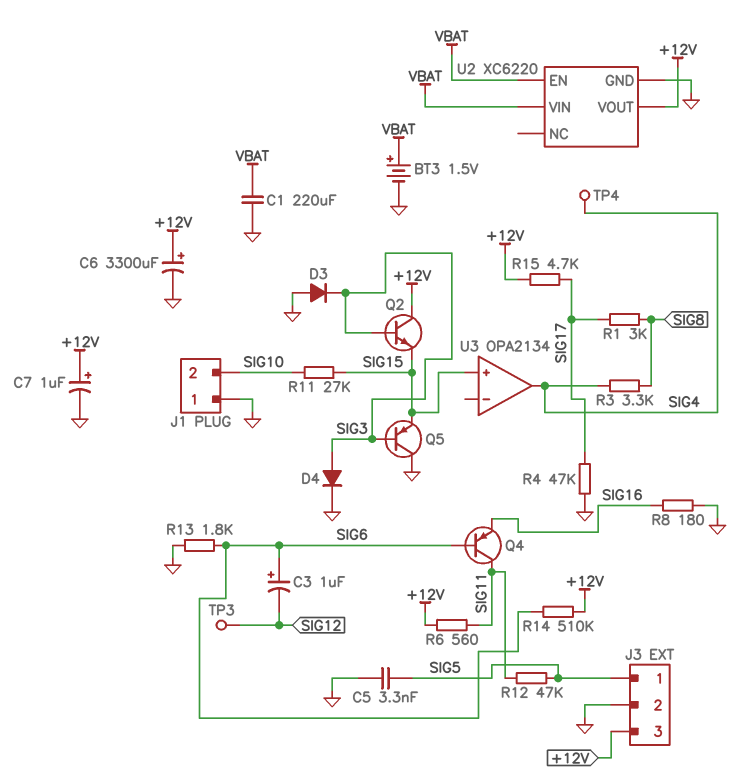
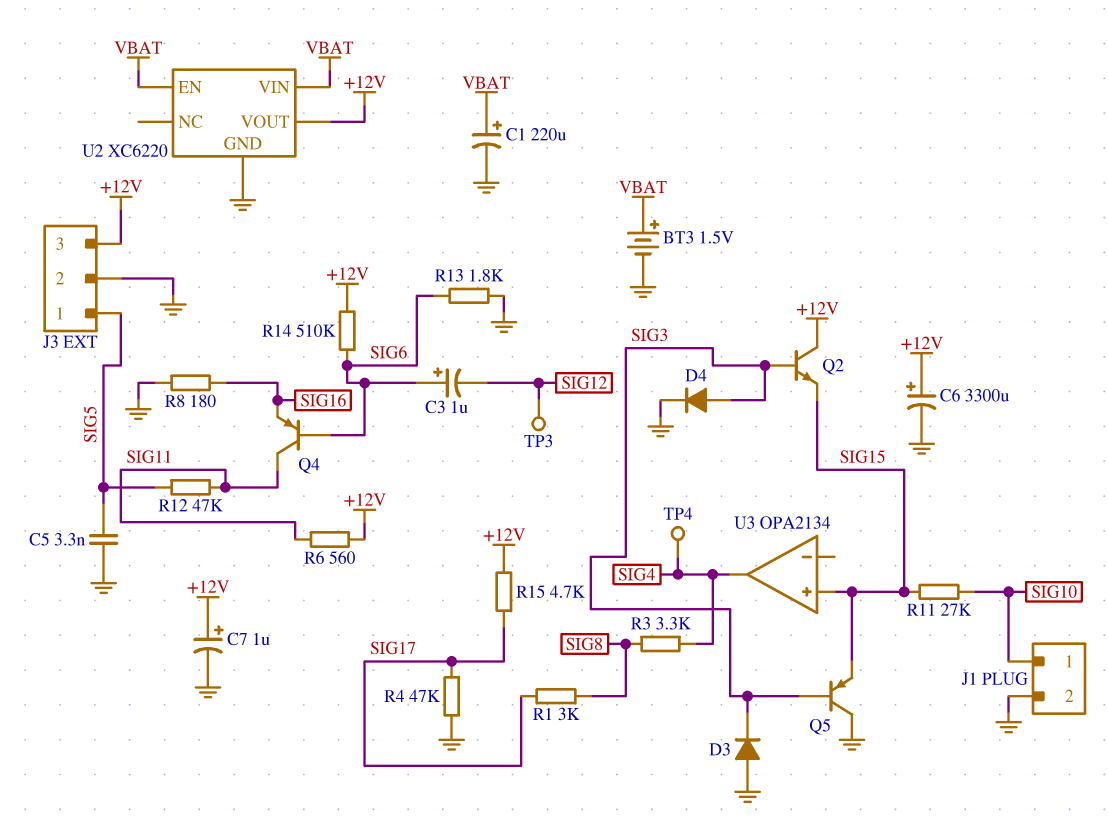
C1: 220uF (GND, VBAT) -> 220uF (plus VBAT, minus GND)
J1 pin 1: GND -> SIG10
J1 pin 2: SIG10 -> GND

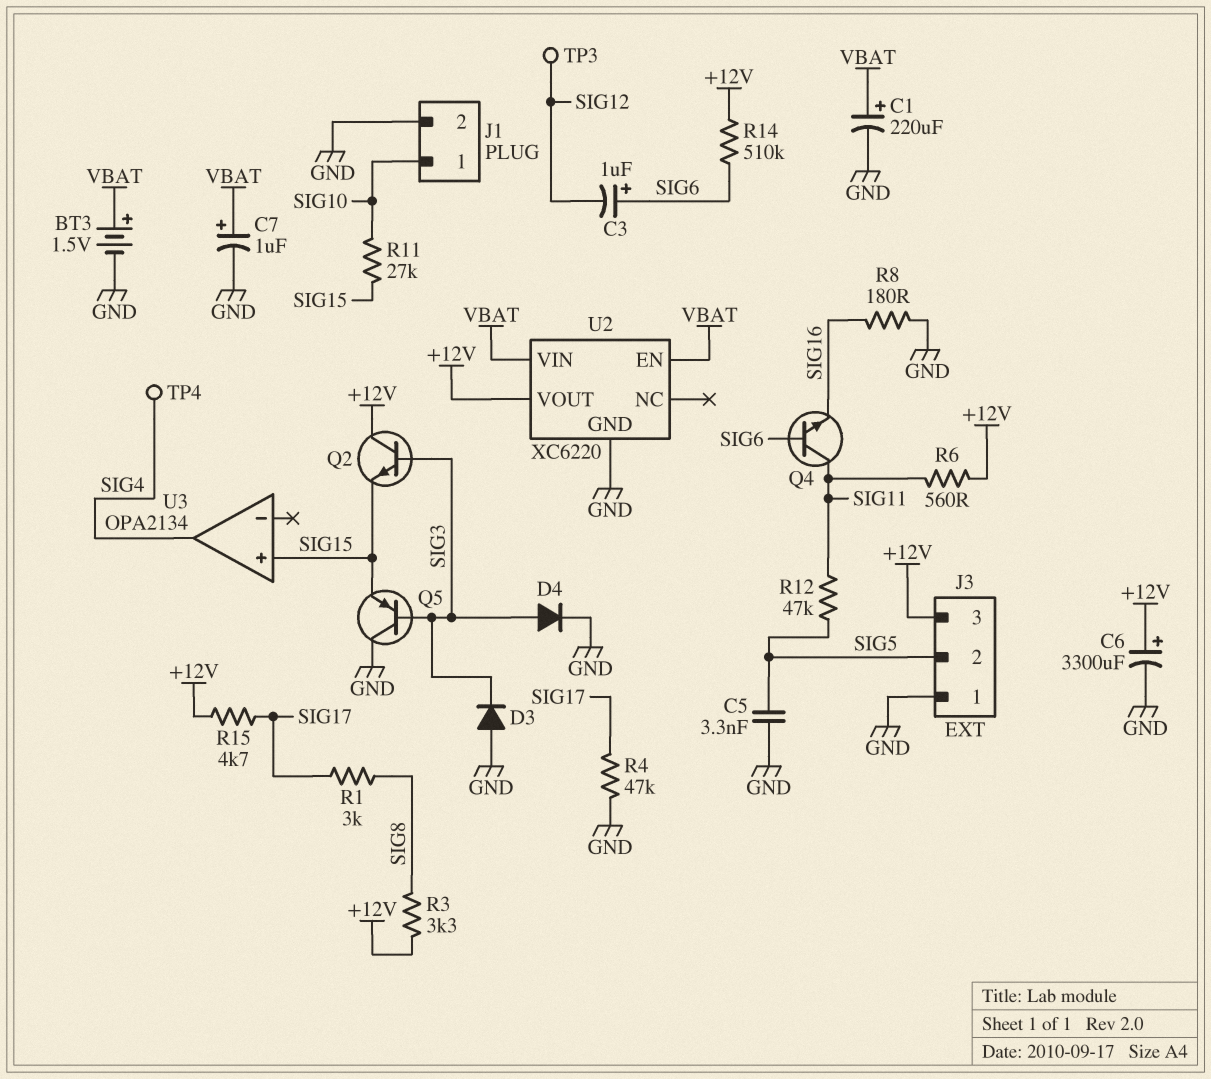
C7: 1uF (plus +12V, minus GND) -> 1uF (plus VBAT, minus GND)
J3 pin 1: SIG5 -> GND
J3 pin 2: GND -> SIG5
Q4: PNP (B SIG6, C SIG11, E SIG16) -> NPN (B SIG6, C SIG11, E SIG16)
R3: 3.3k (SIG4, SIG8) -> 3.3k (+12V, SIG8)
R13: 1.8k (GND, SIG6) -> none

